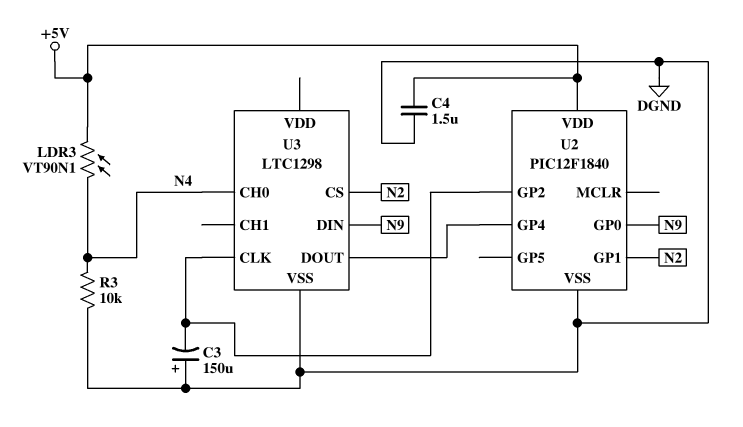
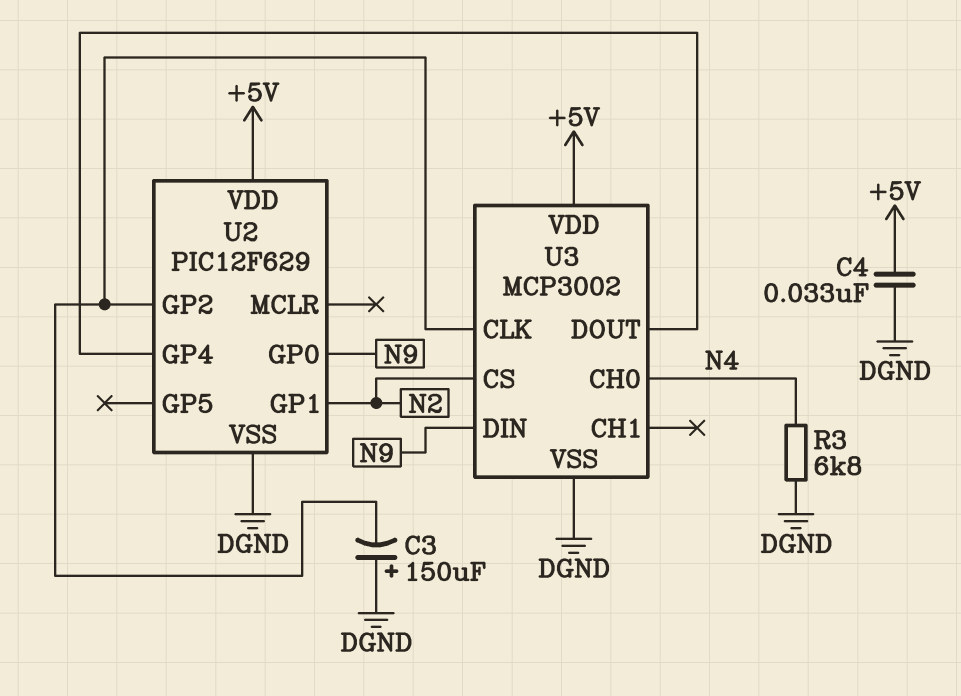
C4: 1.5uF (+5V, DGND) -> 33nF (+5V, DGND)
LDR3: VT90N1 (+5V, N4) -> none
R3: 10k (DGND, N4) -> 6.8k (DGND, N4)
U2: PIC12F1840 -> PIC12F629
U3: LTC1298 -> MCP3002
U3 pin VDD: none -> +5V

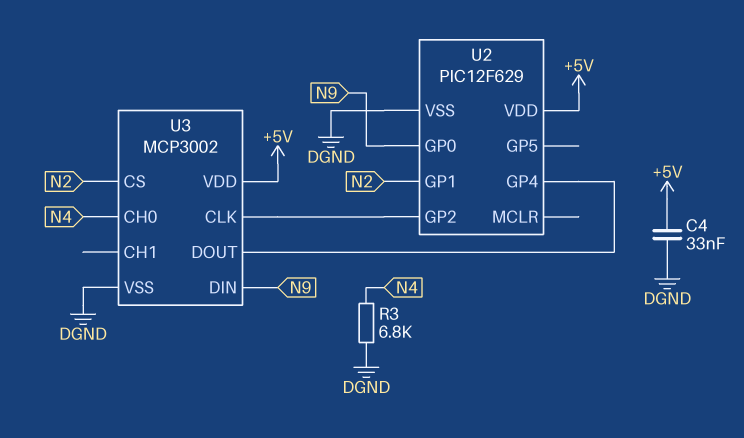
C3: 150uF (plus DGND, minus U2/GP2) -> none

